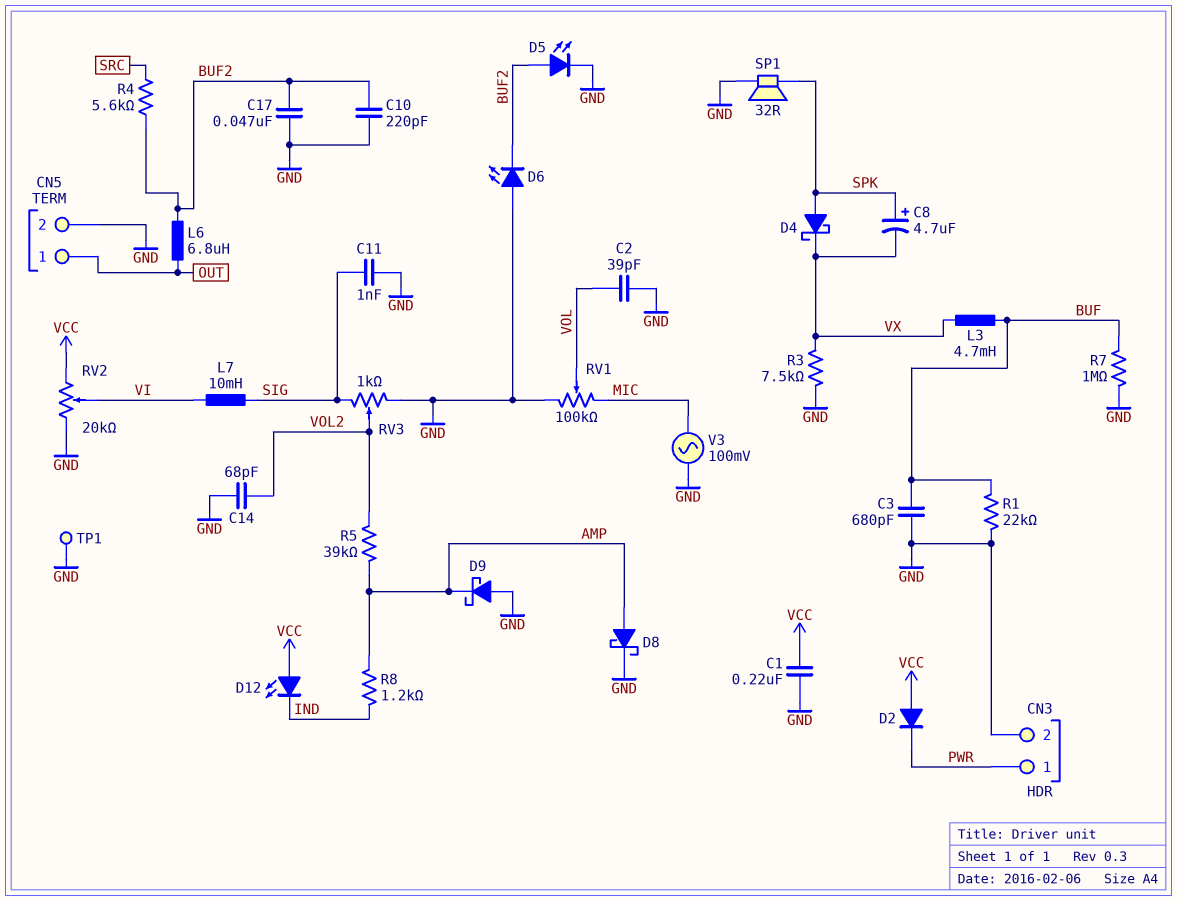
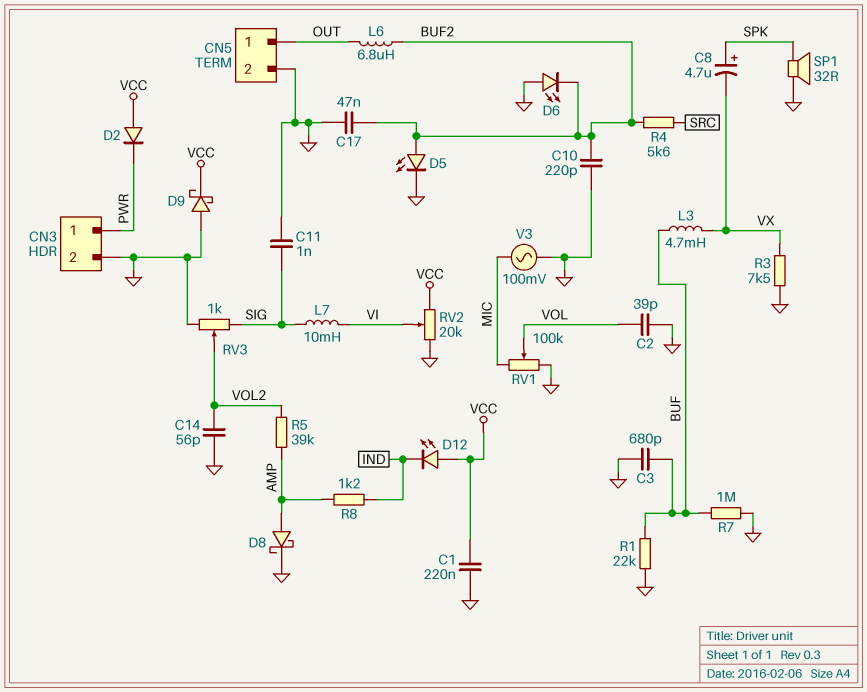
C14: 68pF (GND, VOL2) -> 56pF (GND, VOL2)
D4: schottky (A SPK, K VX) -> none
D9: schottky (A GND, K AMP) -> schottky (A GND, K VCC)
TP1: test point (GND) -> none

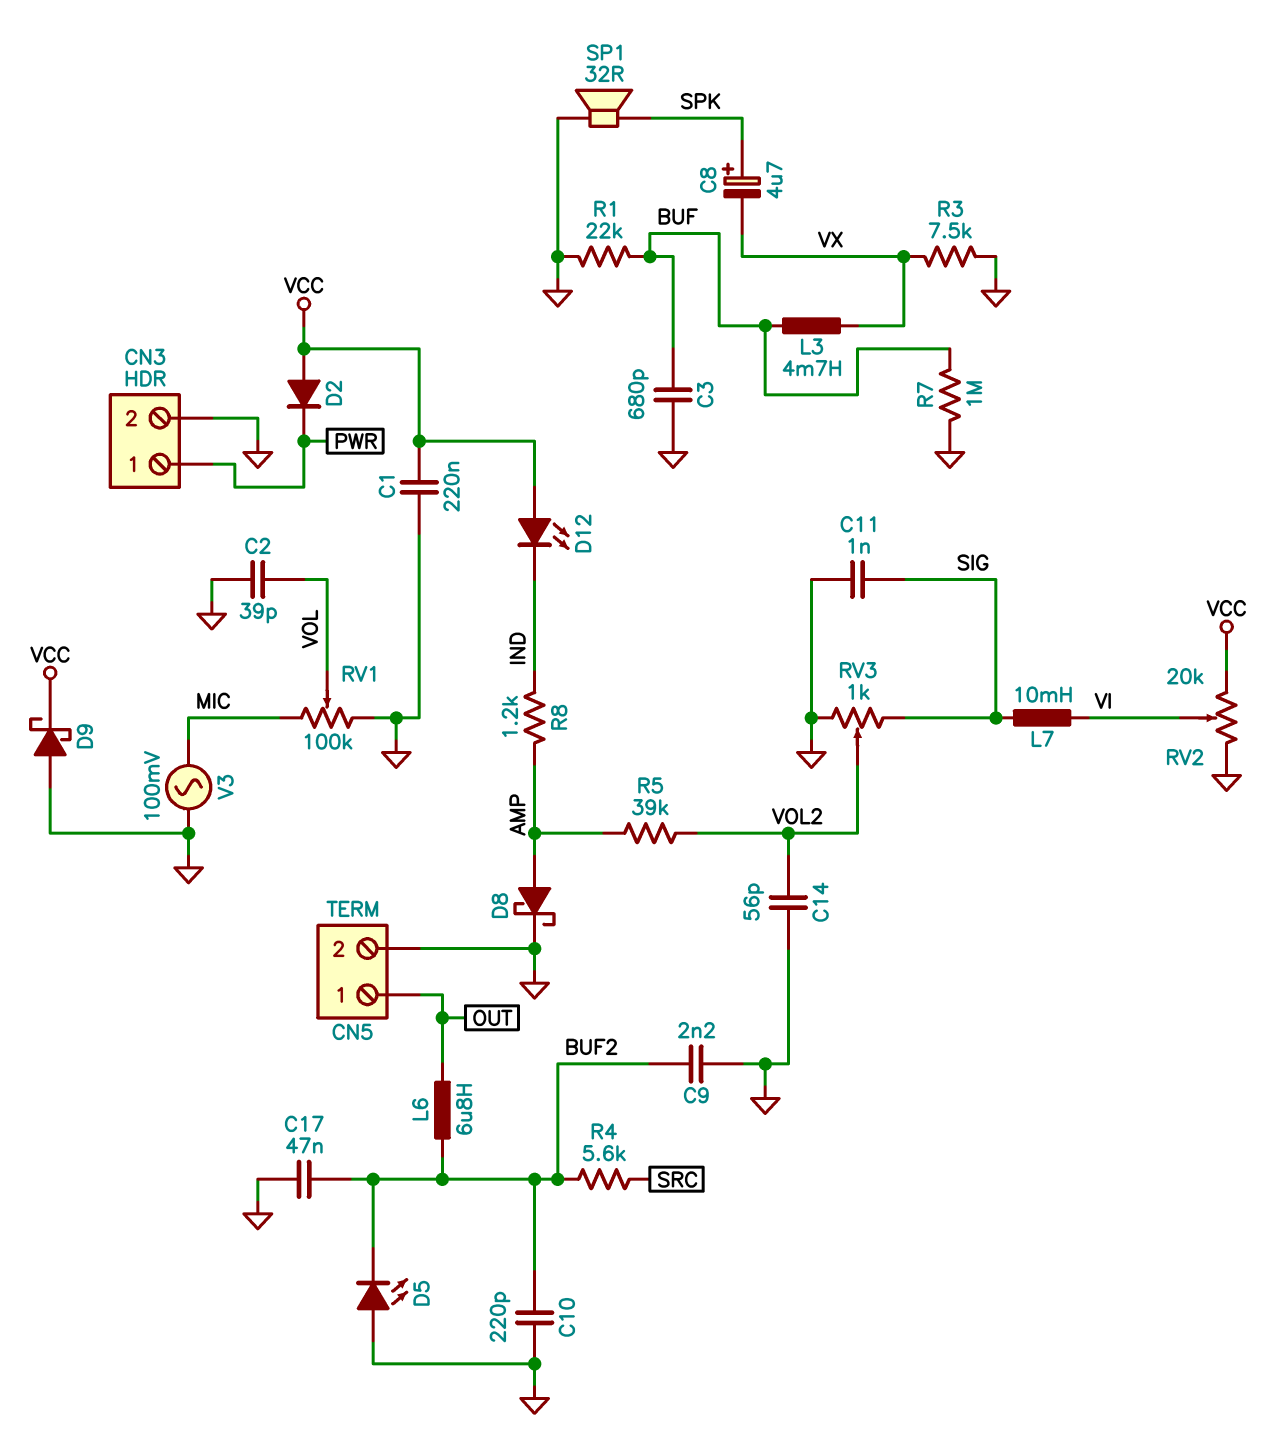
C9: none -> 2.2nF (BUF2, GND)
D5: LED (A BUF2, K GND) -> LED (A GND, K BUF2)
D6: LED (A GND, K BUF2) -> none

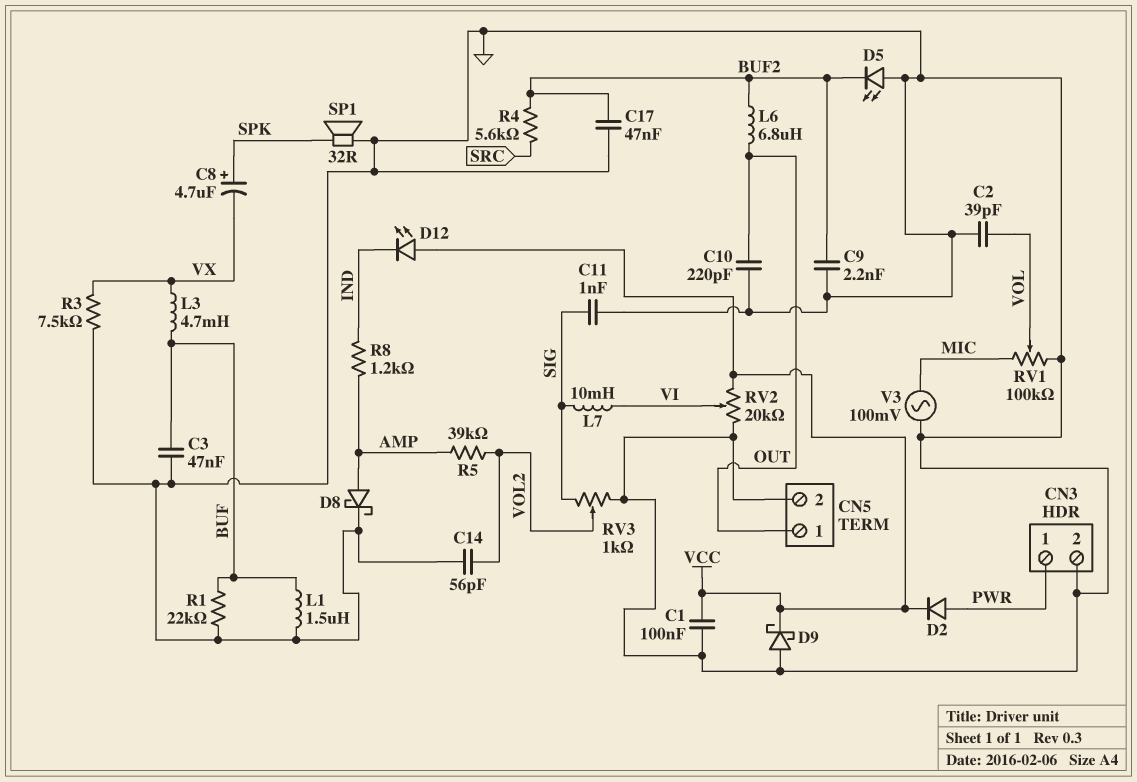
C1: 220nF (GND, VCC) -> 100nF (GND, VCC)
C3: 680pF (BUF, GND) -> 47nF (BUF, GND)
C10: 220pF (BUF2, GND) -> 220pF (GND, OUT)
D2: diode (A VCC, K PWR) -> diode (A PWR, K VCC)
L1: none -> 1.5uH (BUF, GND)
R7: 1M (BUF, GND) -> none

